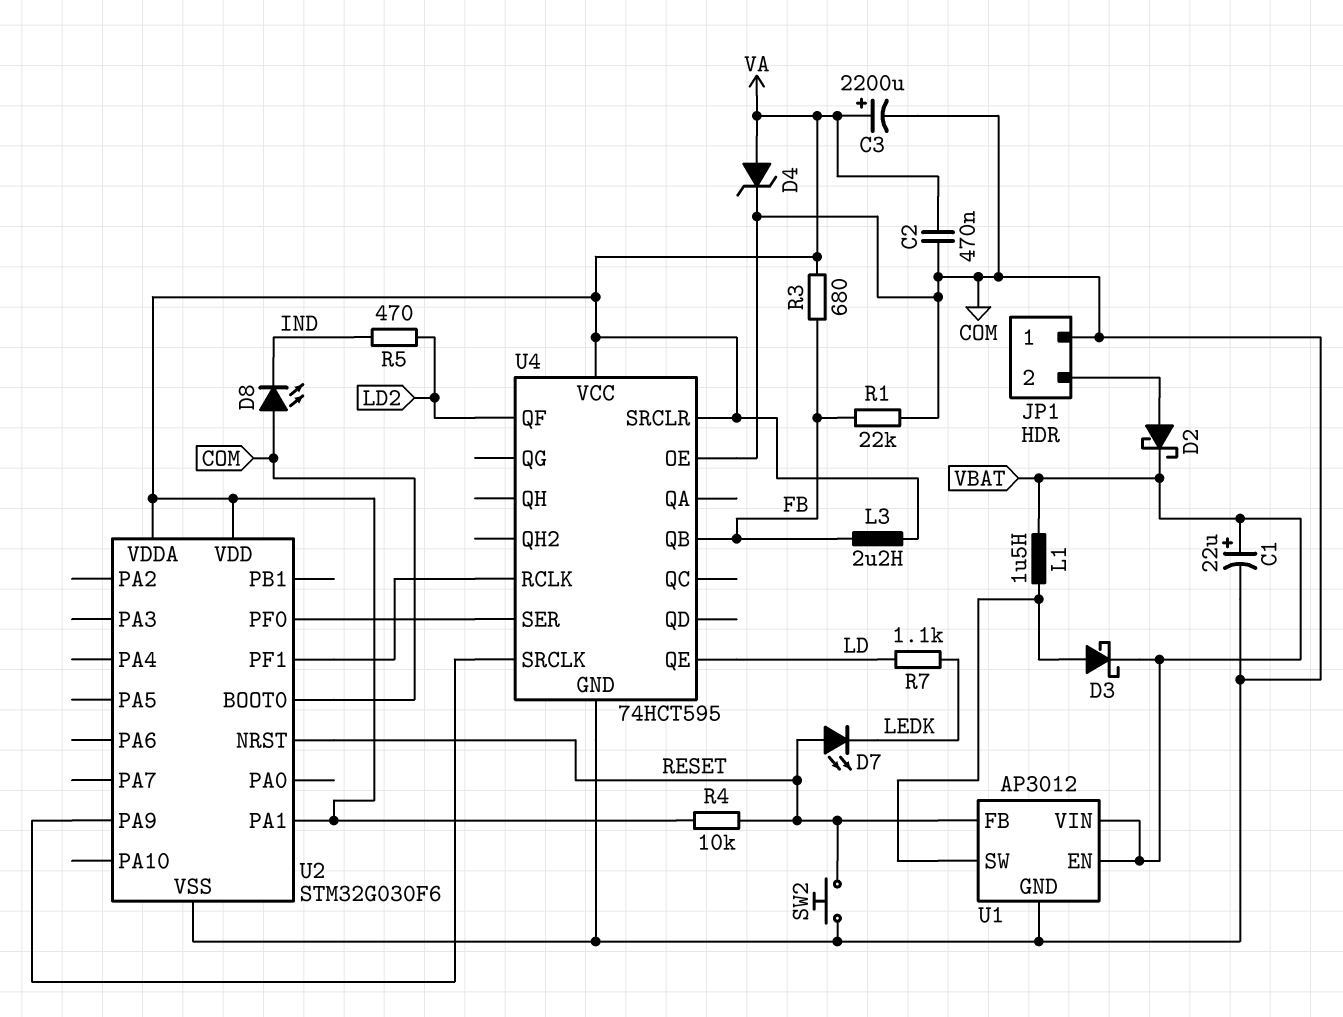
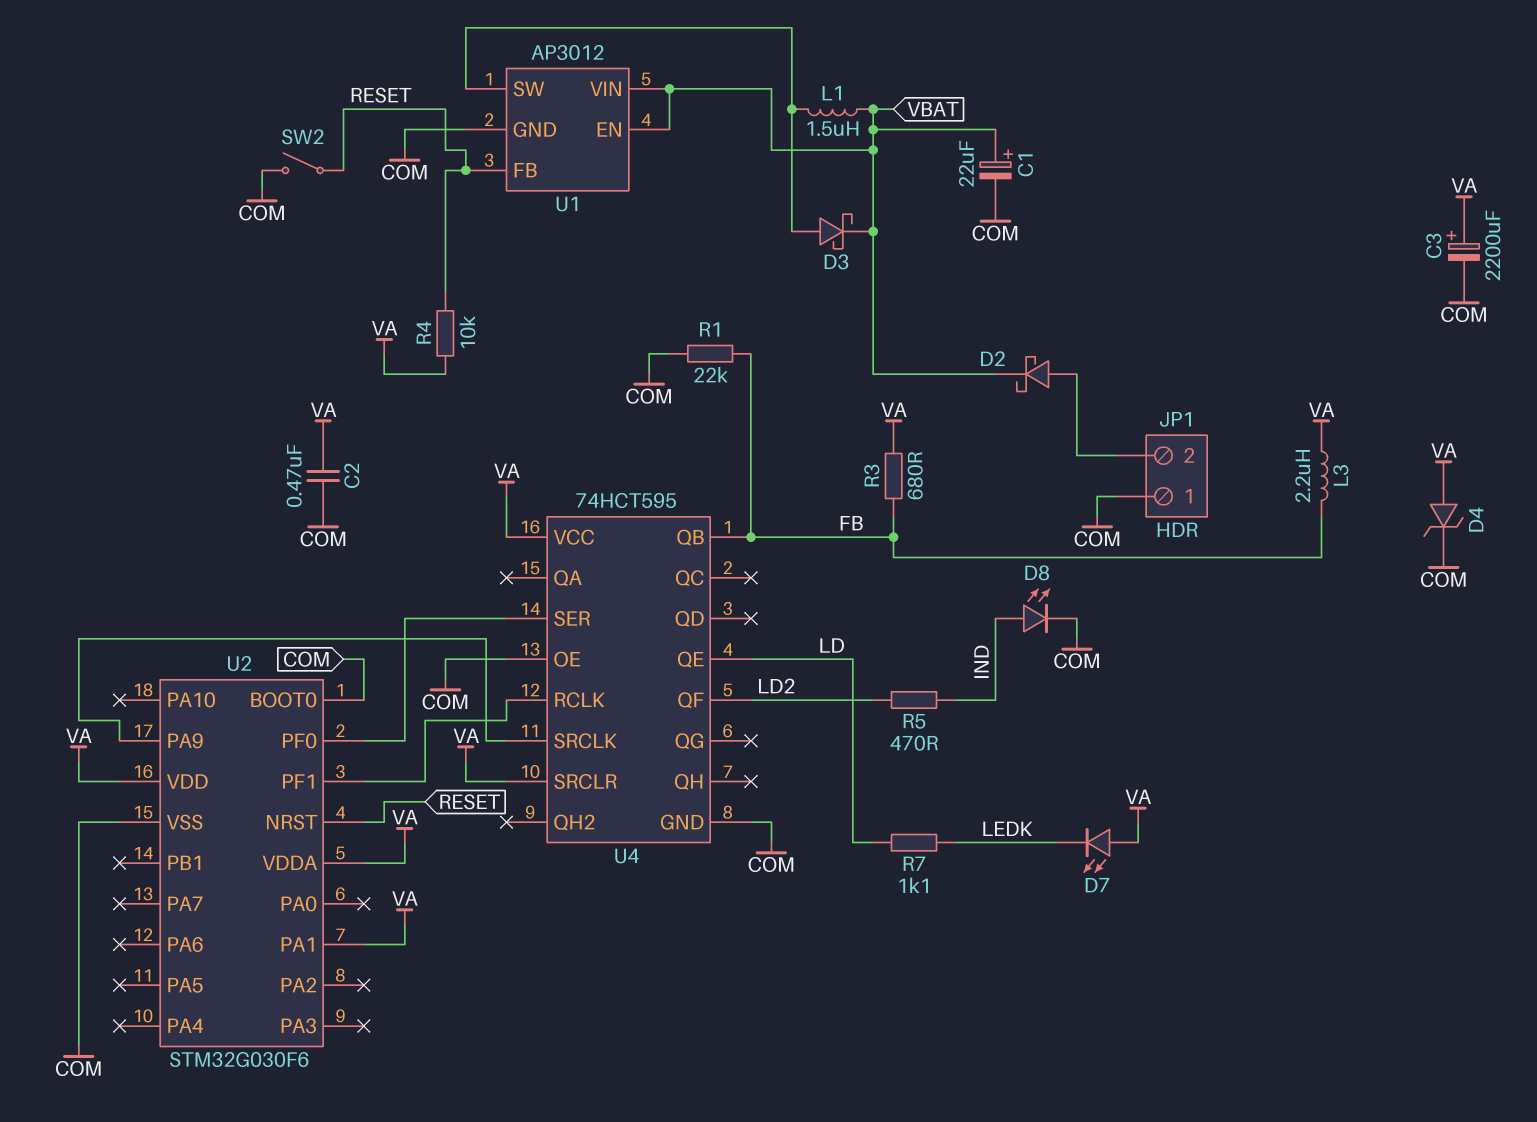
D7: LED (A RESET, K LEDK) -> LED (A VA, K LEDK)
D8: LED (A COM, K IND) -> LED (A IND, K COM)
SW2: button (COM, RESET) -> switch (COM, RESET)

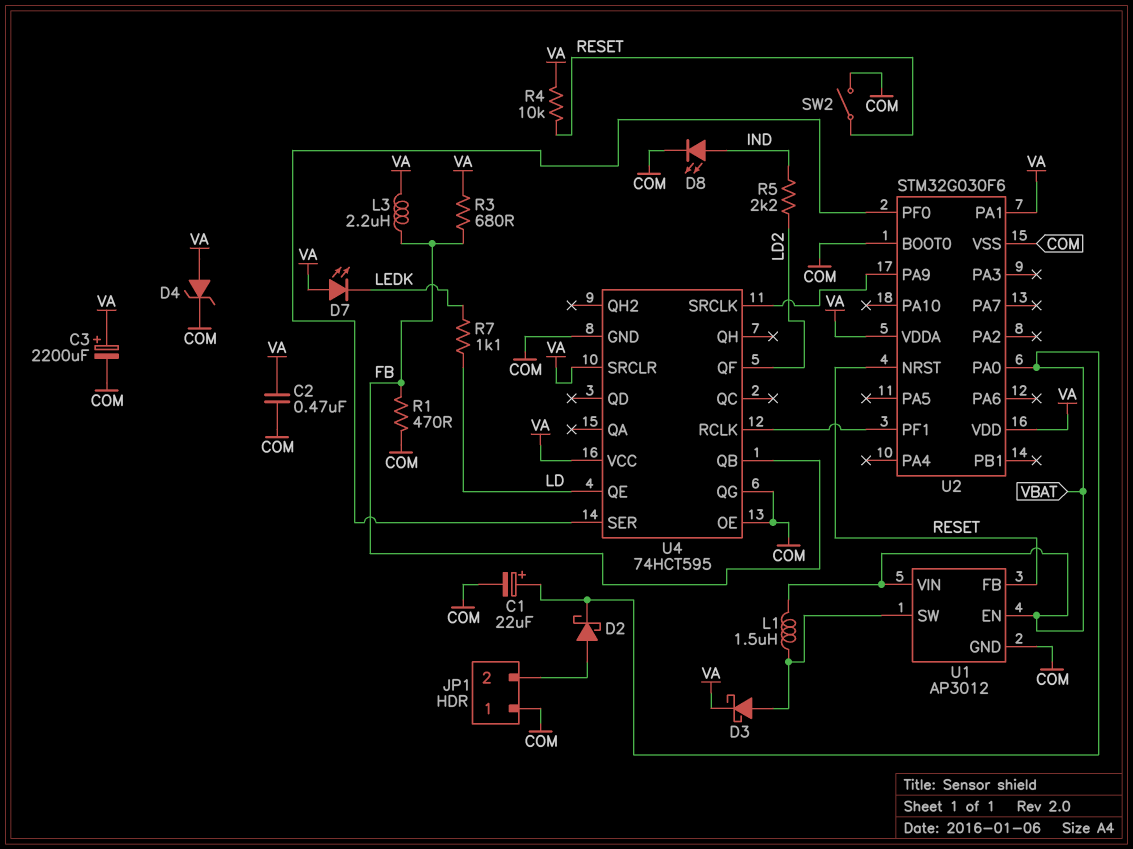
D3: schottky (A U1/SW, K VBAT) -> schottky (A U1/SW, K VA)
R1: 22k (COM, FB) -> 470 (COM, FB)
R5: 470 (IND, LD2) -> 2.2k (IND, LD2)
U2 pin PA0: none -> VBAT
U4 pin QG: none -> COM

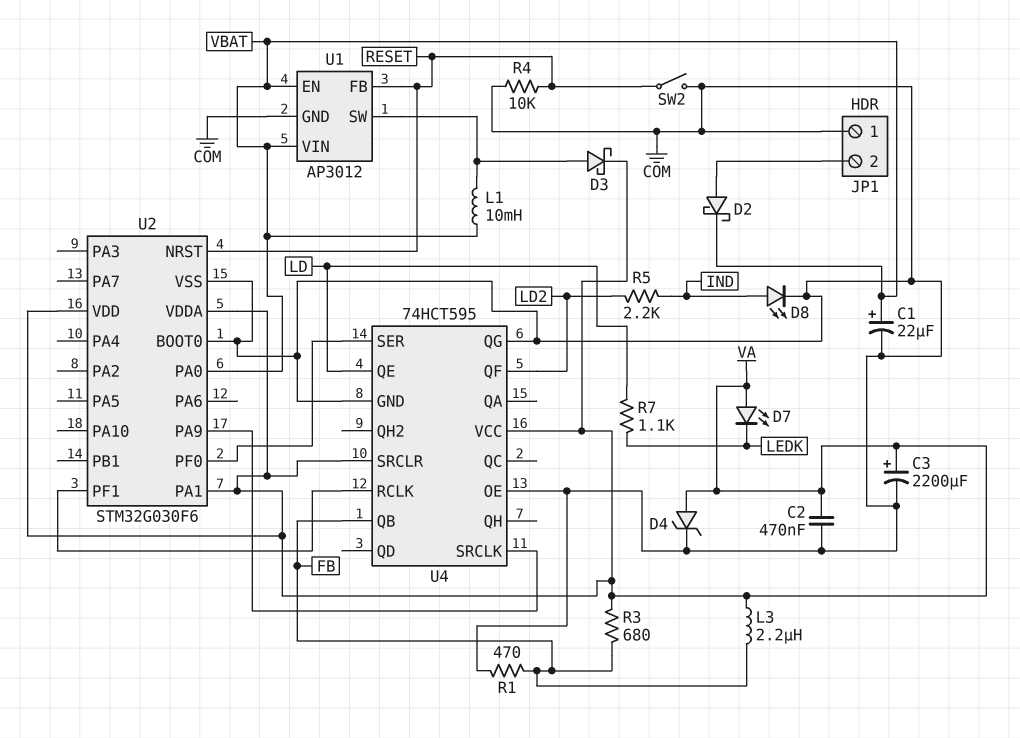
L1: 1.5uH (U1/SW, VBAT) -> 10mH (U1/SW, VBAT)
R4: 10k (RESET, VA) -> 10k (COM, RESET)

